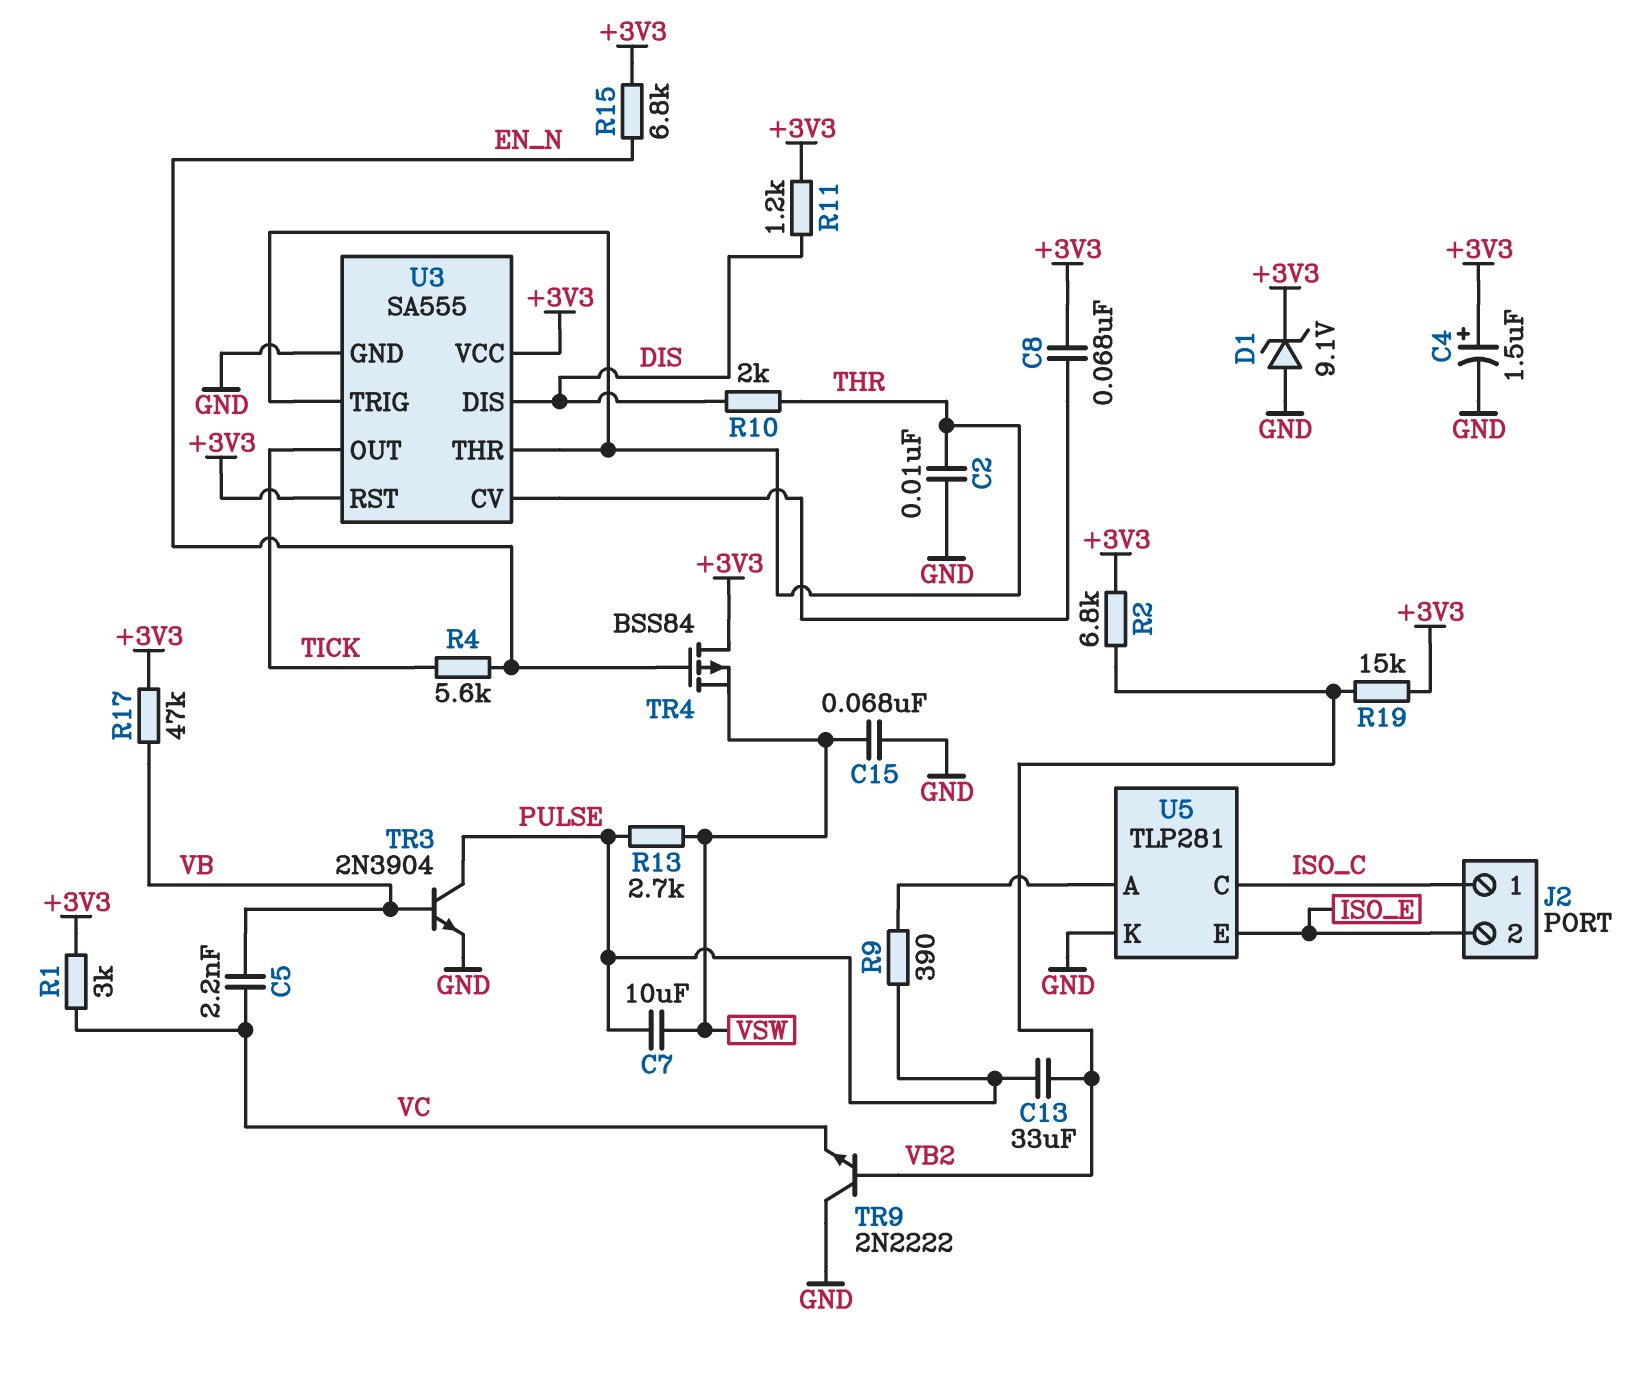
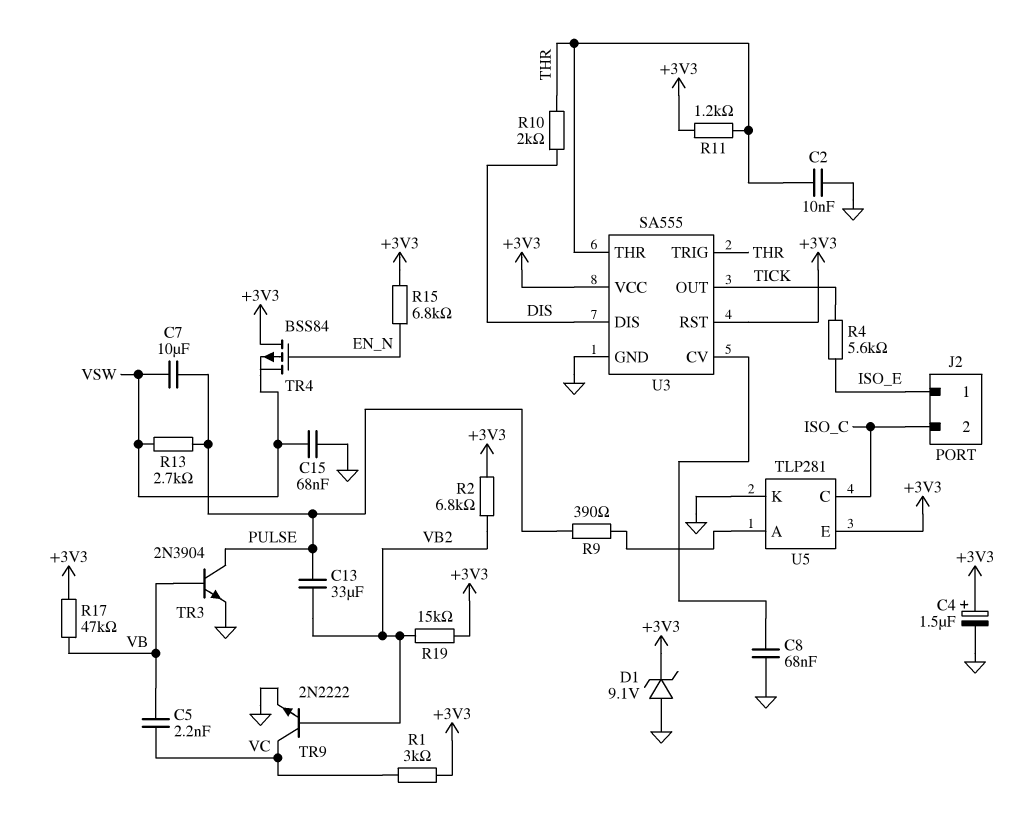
C8: 68nF (+3V3, U3/CV) -> 68nF (GND, U3/CV)
J2 pin 1: ISO_C -> ISO_E
J2 pin 2: ISO_E -> ISO_C
R4: 5.6k (EN_N, TICK) -> 5.6k (ISO_E, TICK)
R11: 1.2k (+3V3, DIS) -> 1.2k (+3V3, THR)
TR9: NPN 2N2222 (B VB2, C GND, E VC) -> NPN 2N2222 (B VB2, C VC, E GND)
U5 pin E: ISO_E -> +3V3

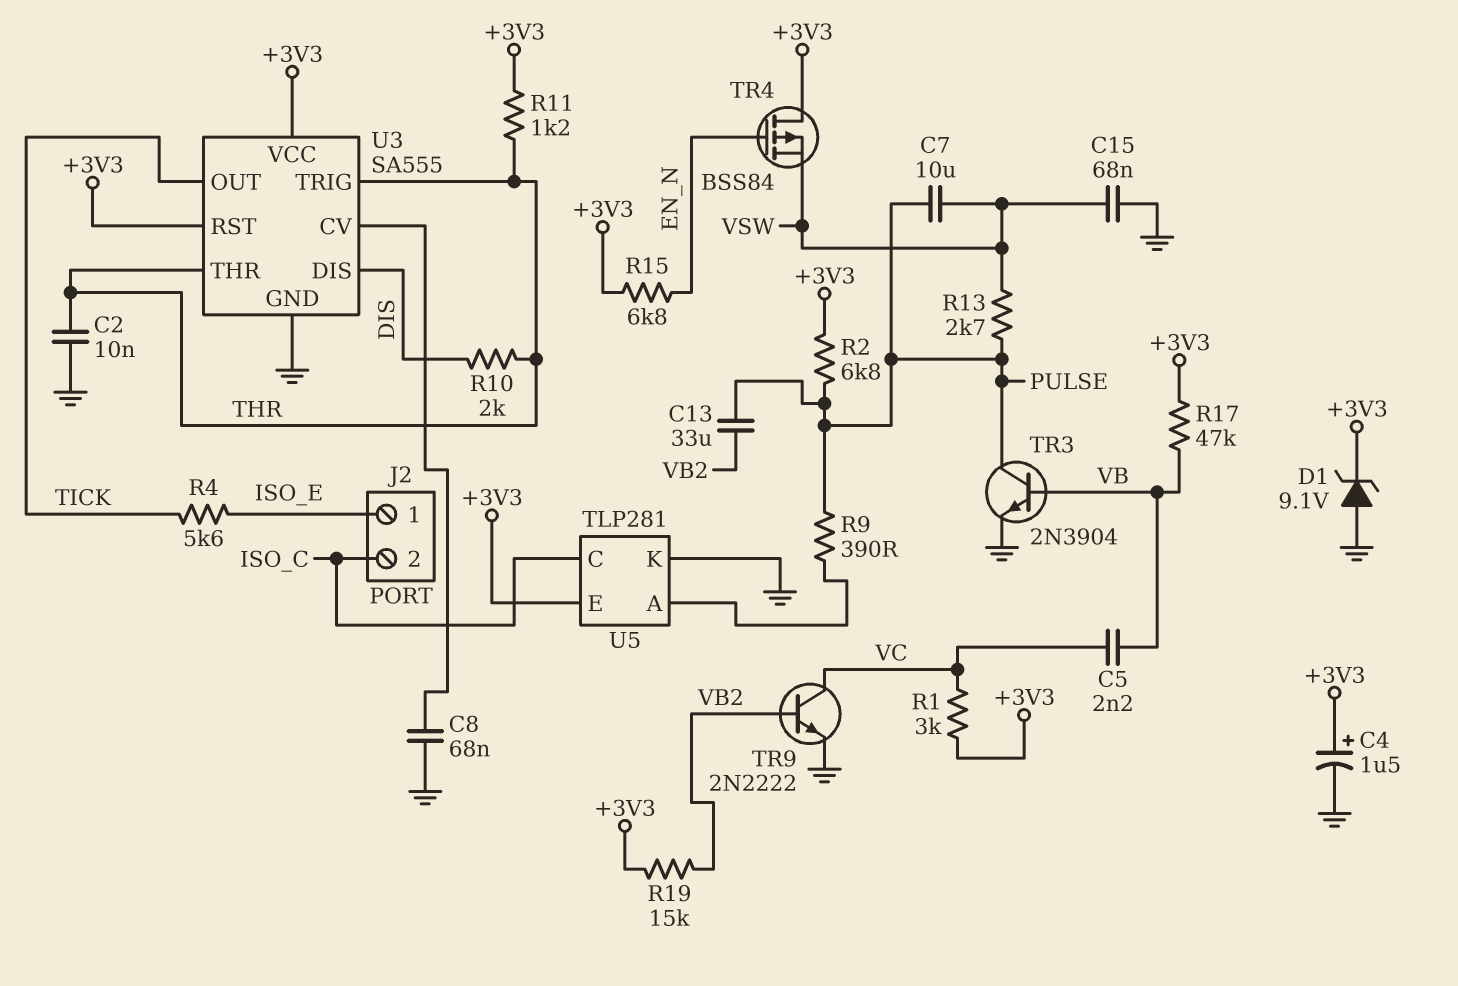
R2: 6.8k (+3V3, VB2) -> 6.8k (+3V3, PULSE)

